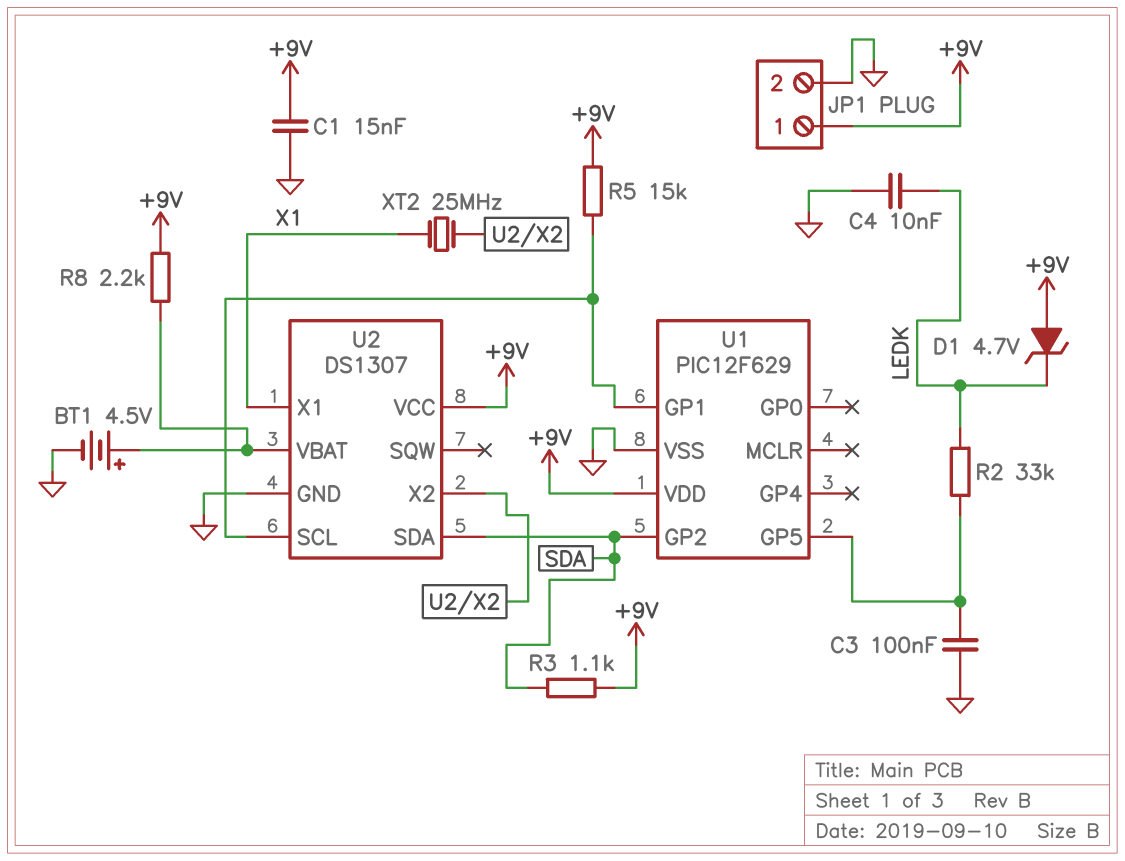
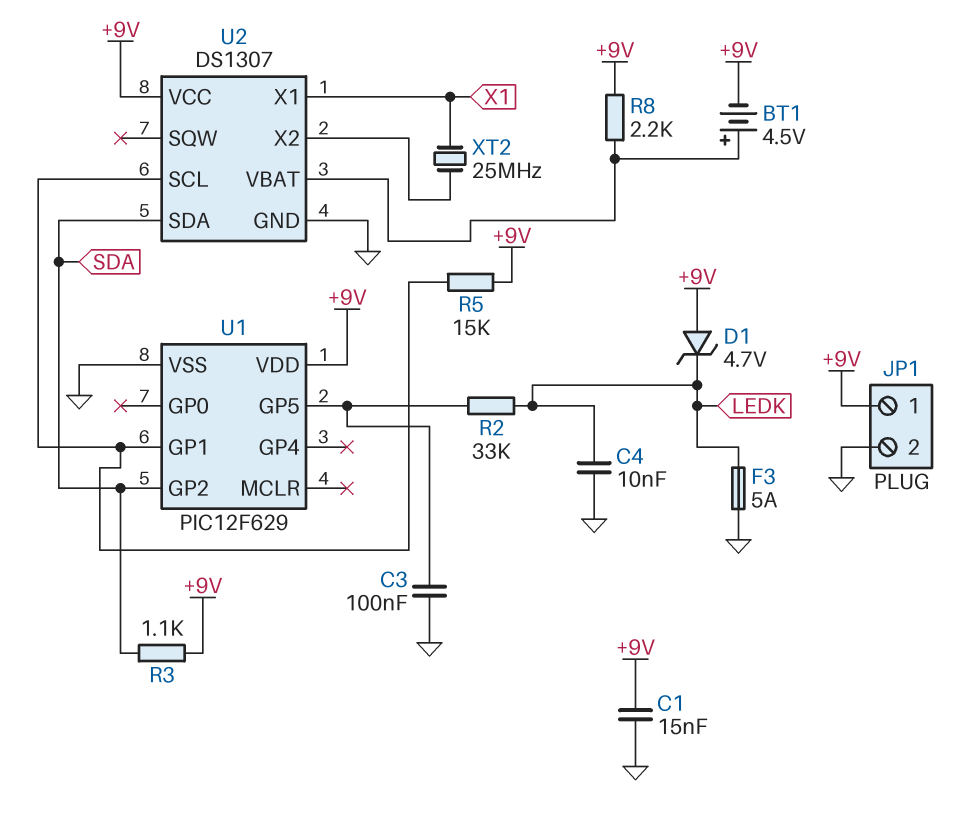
BT1: 4.5V (plus U2/VBAT, minus GND) -> 4.5V (plus U2/VBAT, minus +9V)
F3: none -> 5A (GND, LEDK)

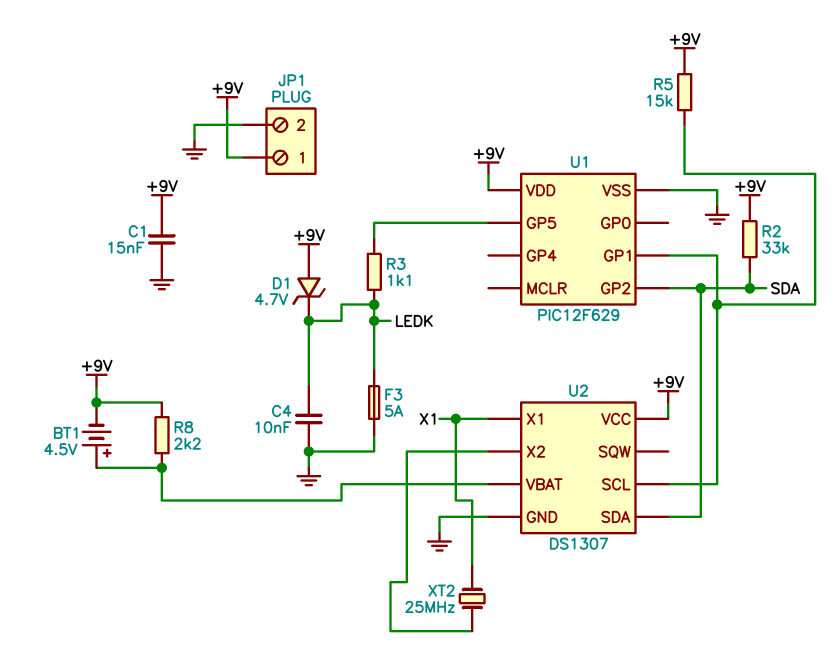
C3: 100nF (GND, U1/GP5) -> none
R2: 33k (LEDK, U1/GP5) -> 33k (+9V, SDA)
R3: 1.1k (+9V, SDA) -> 1.1k (LEDK, U1/GP5)

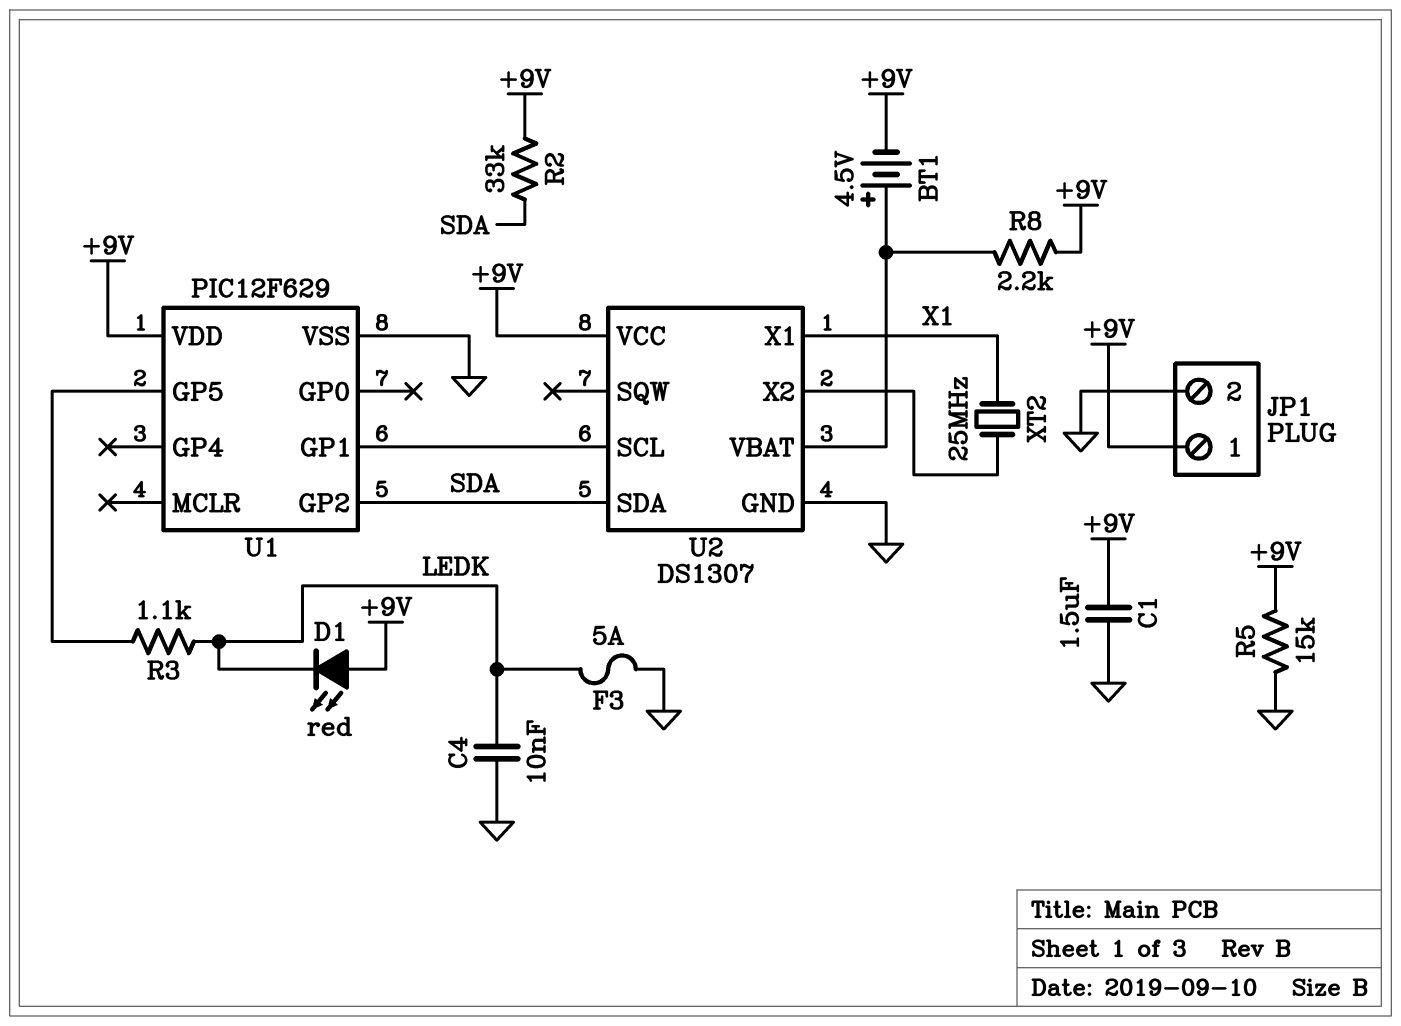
C1: 15nF (+9V, GND) -> 1.5uF (+9V, GND)
D1: zener 4.7V (A +9V, K LEDK) -> LED red (A +9V, K LEDK)
R5: 15k (+9V, U1/GP1) -> 15k (+9V, GND)

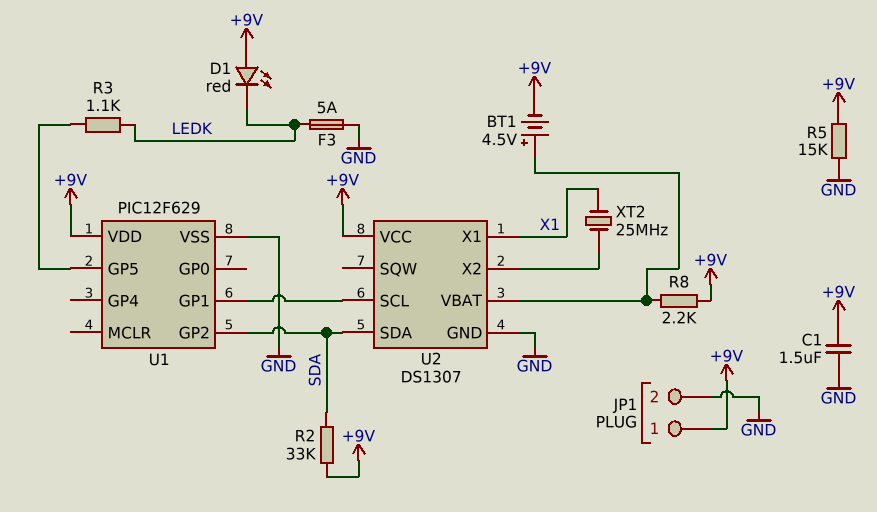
C4: 10nF (GND, LEDK) -> none

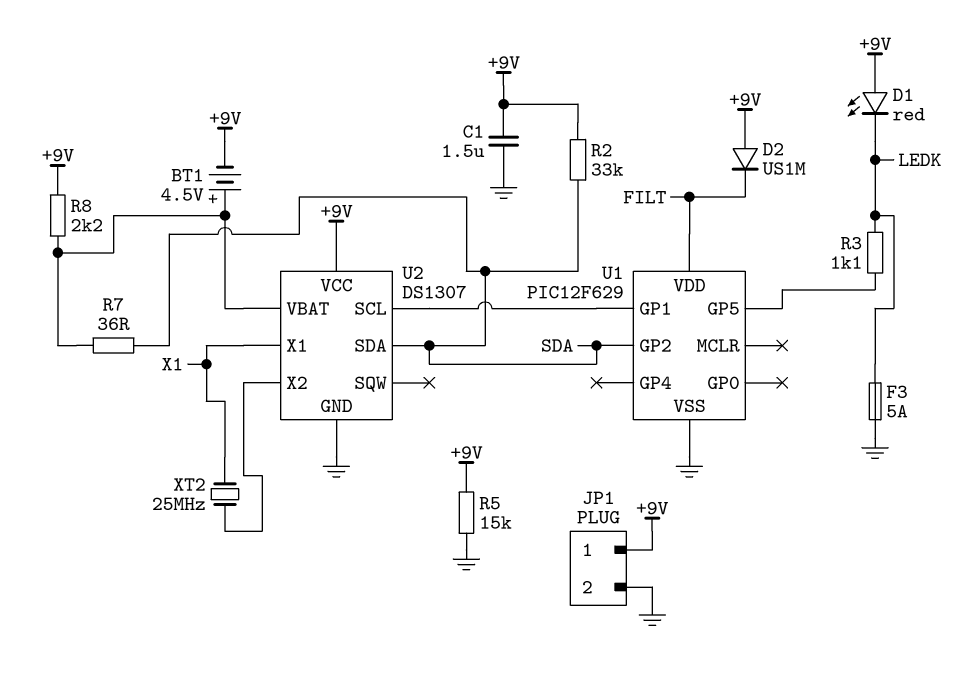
D2: none -> diode US1M (A +9V, K FILT)
R7: none -> 36 (SDA, U2/VBAT)
U1 pin VDD: +9V -> FILT

